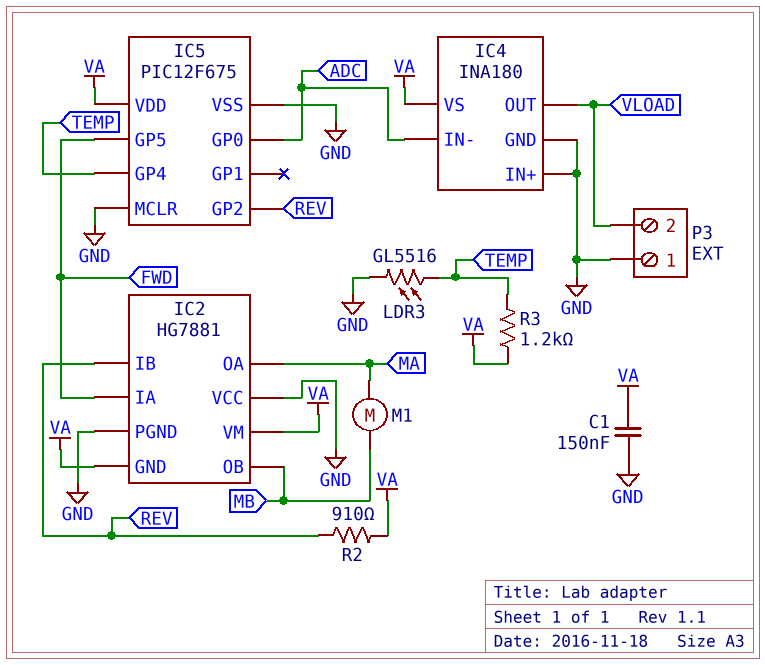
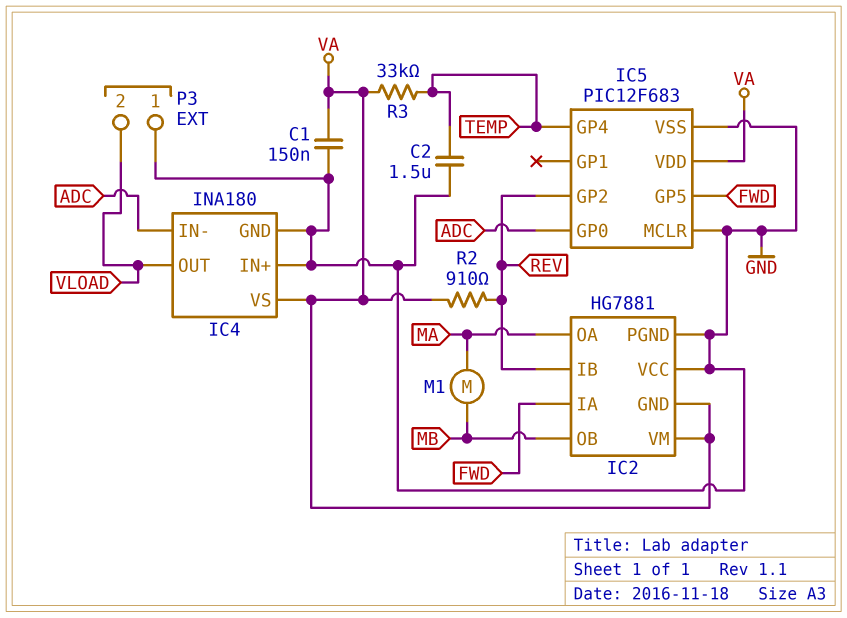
C2: none -> 1.5uF (GND, TEMP)
IC5: PIC12F675 -> PIC12F683
LDR3: GL5516 (GND, TEMP) -> none
R3: 1.2k (TEMP, VA) -> 33k (TEMP, VA)

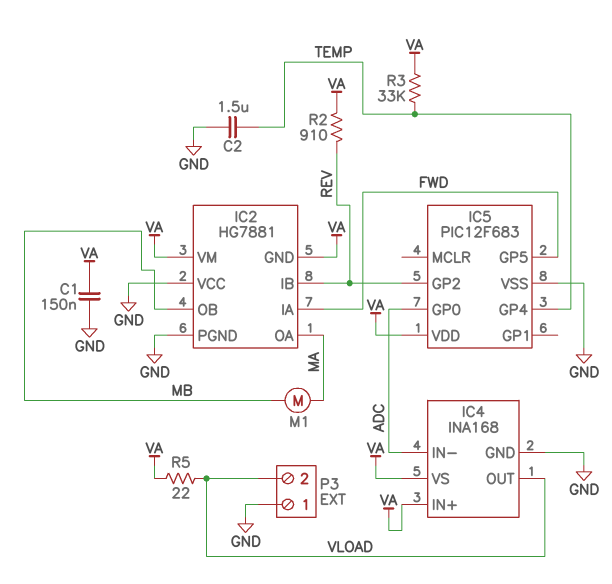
IC4: INA180 -> INA168
IC4 pin IN+: GND -> VA
IC5 pin MCLR: GND -> none
R5: none -> 22 (VA, VLOAD)

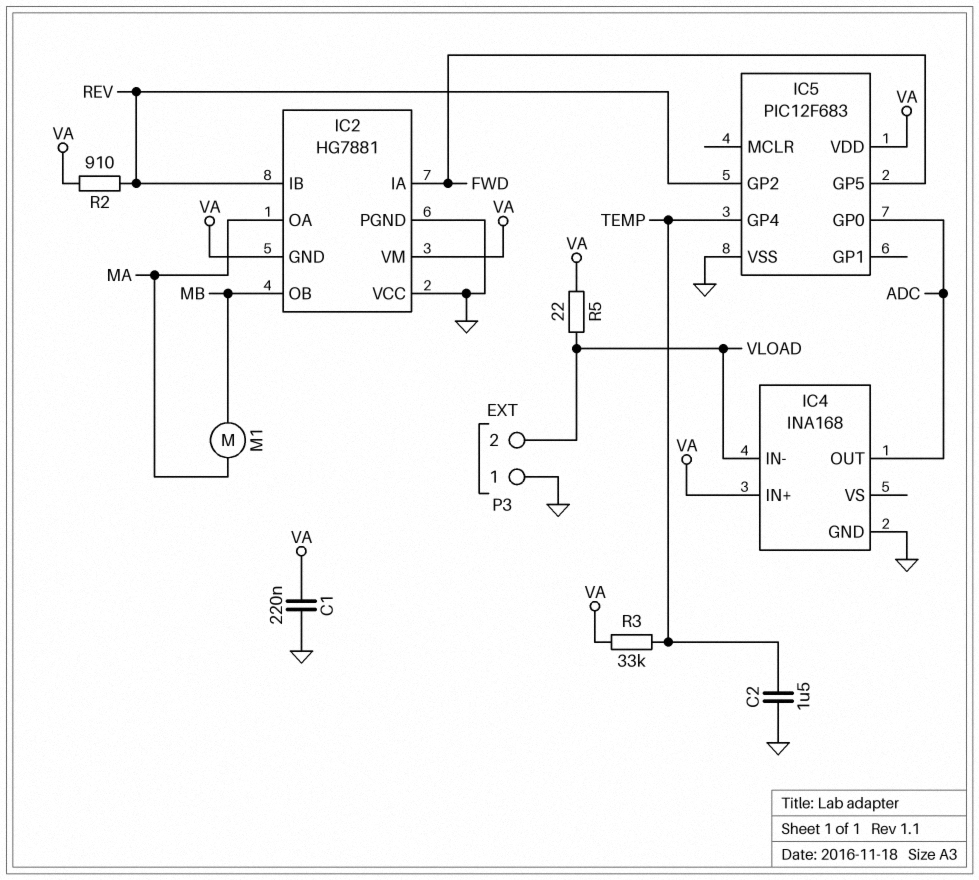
C1: 150nF (GND, VA) -> 220nF (GND, VA)
IC4 pin IN-: ADC -> VLOAD
IC4 pin OUT: VLOAD -> ADC
IC4 pin VS: VA -> none

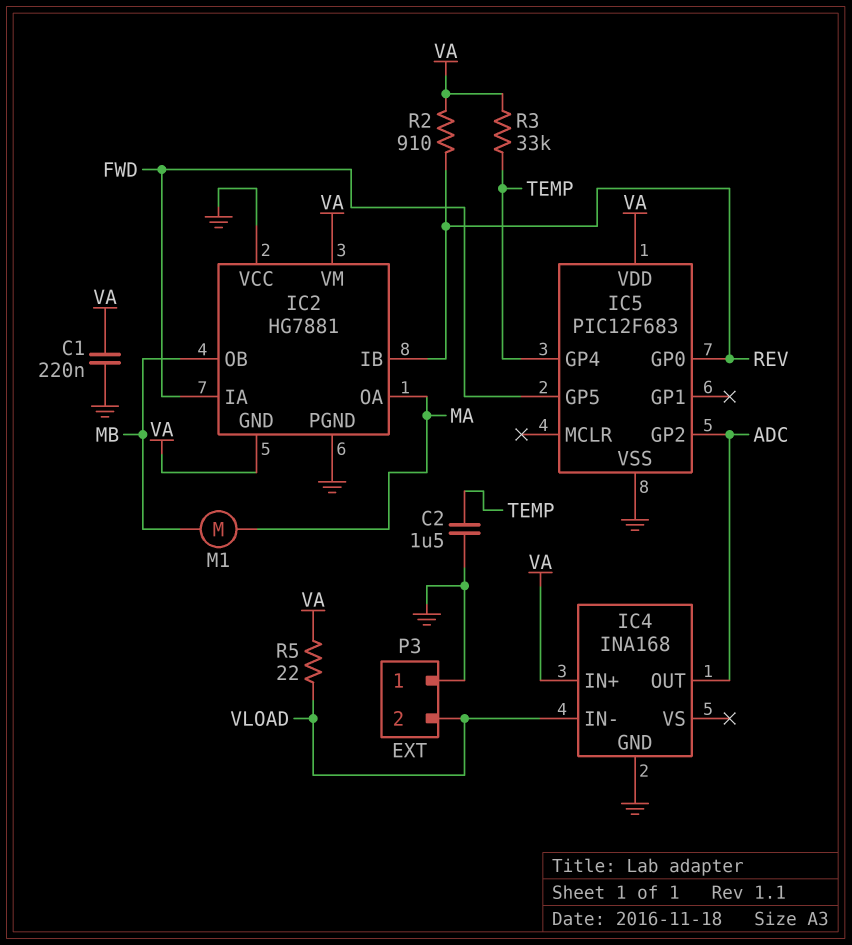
IC5 pin GP0: ADC -> REV
IC5 pin GP2: REV -> ADC

